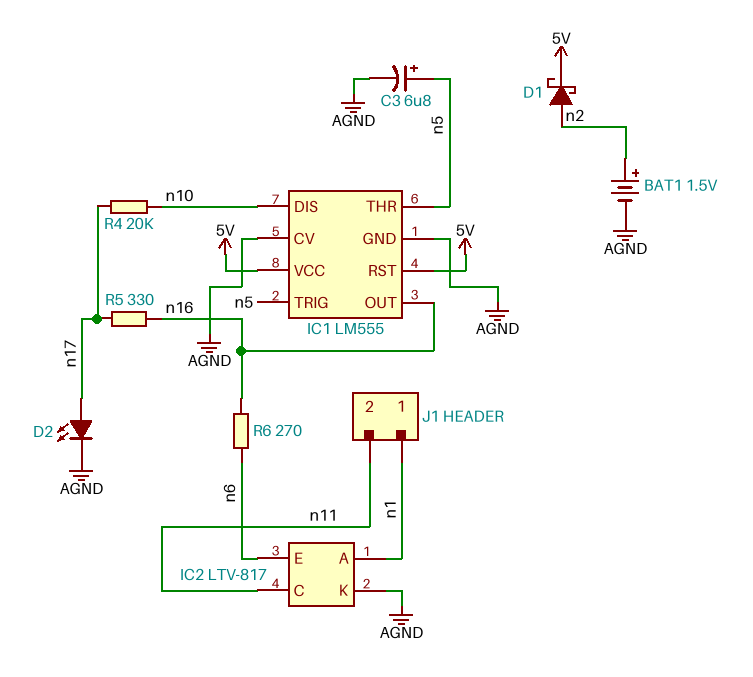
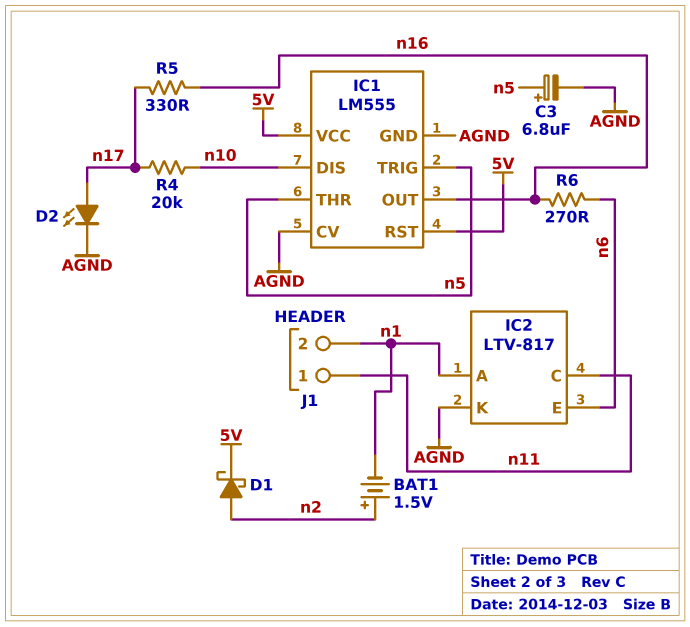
BAT1: 1.5V (plus n2, minus AGND) -> 1.5V (plus n2, minus n1)
J1 pin 1: n1 -> n11
J1 pin 2: n11 -> n1

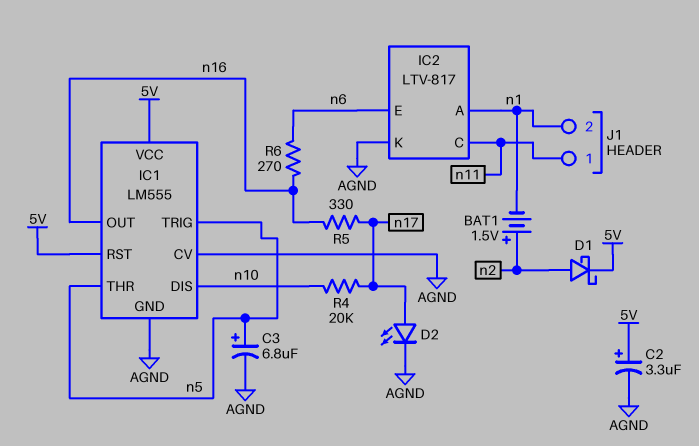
C2: none -> 3.3uF (plus 5V, minus AGND)

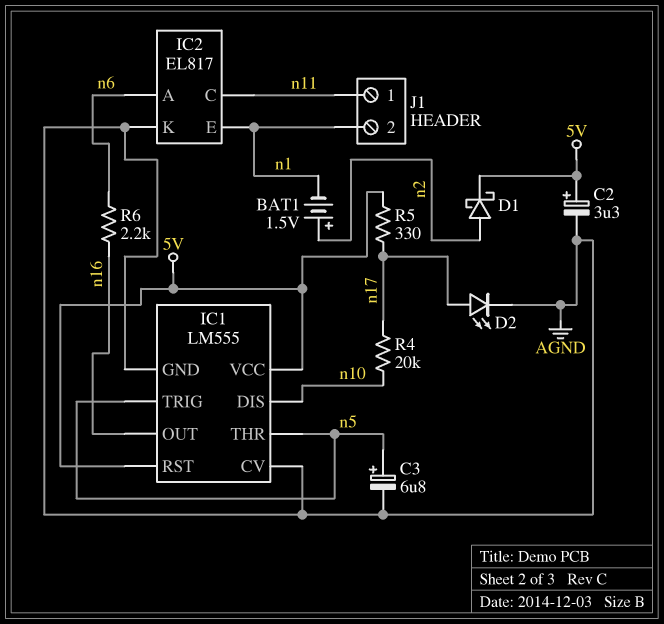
IC2: LTV-817 -> EL817
IC2 pin A: n1 -> n6
IC2 pin E: n6 -> n1
R5: 330 (n16, n17) -> 330 (5V, n17)
R6: 270 (n6, n16) -> 2.2k (n6, n16)

